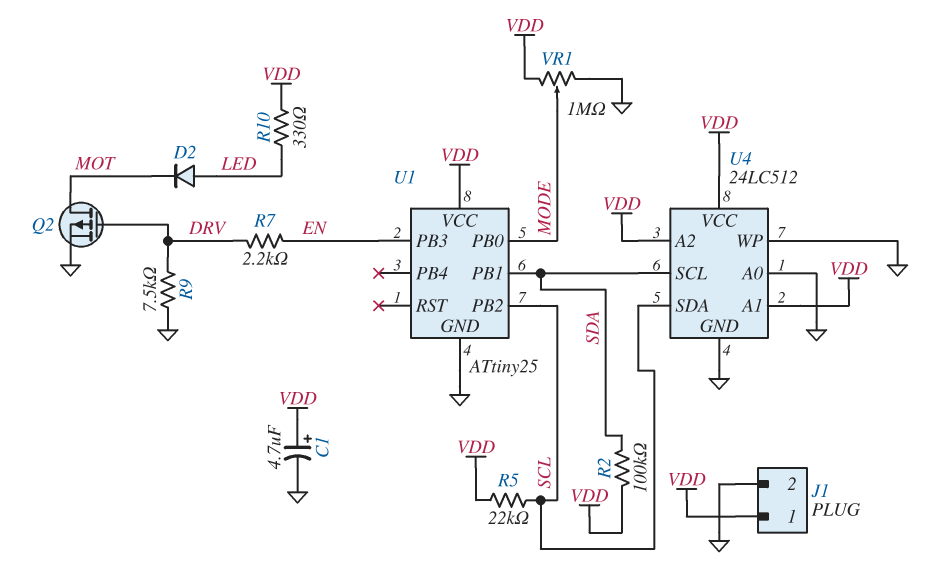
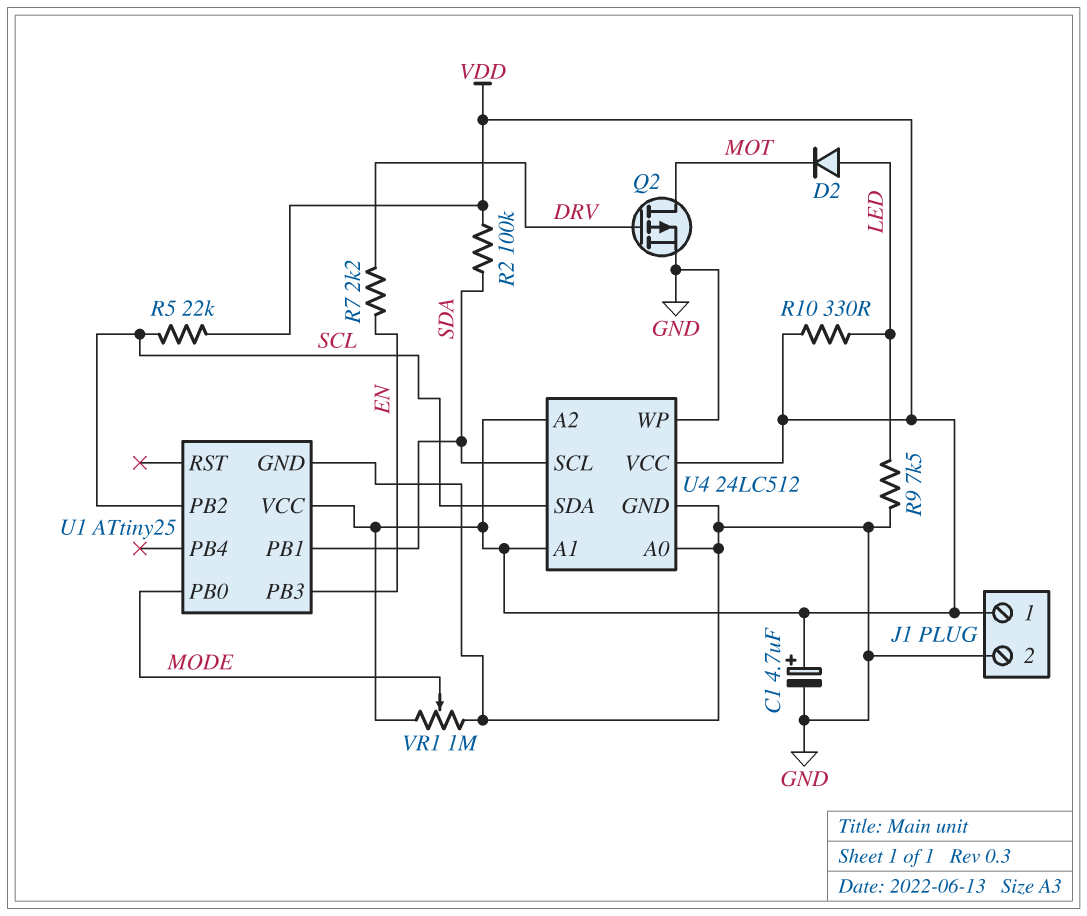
R9: 7.5k (DRV, GND) -> 7.5k (GND, LED)

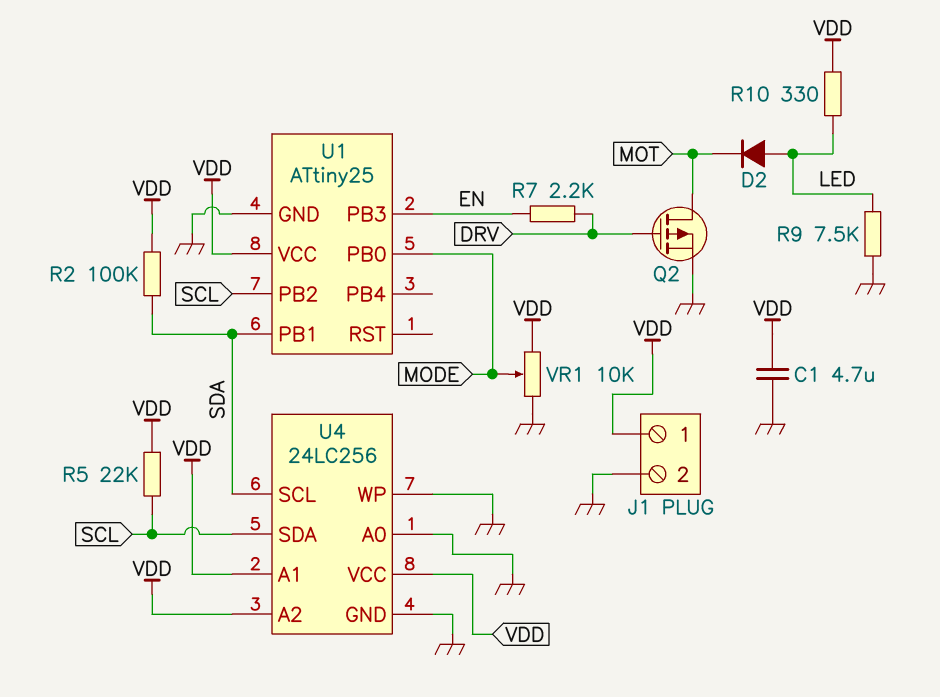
C1: 4.7uF (plus VDD, minus GND) -> 4.7uF (GND, VDD)
U4: 24LC512 -> 24LC256
VR1: 1M (GND, VDD, wiper MODE) -> 10k (GND, VDD, wiper MODE)

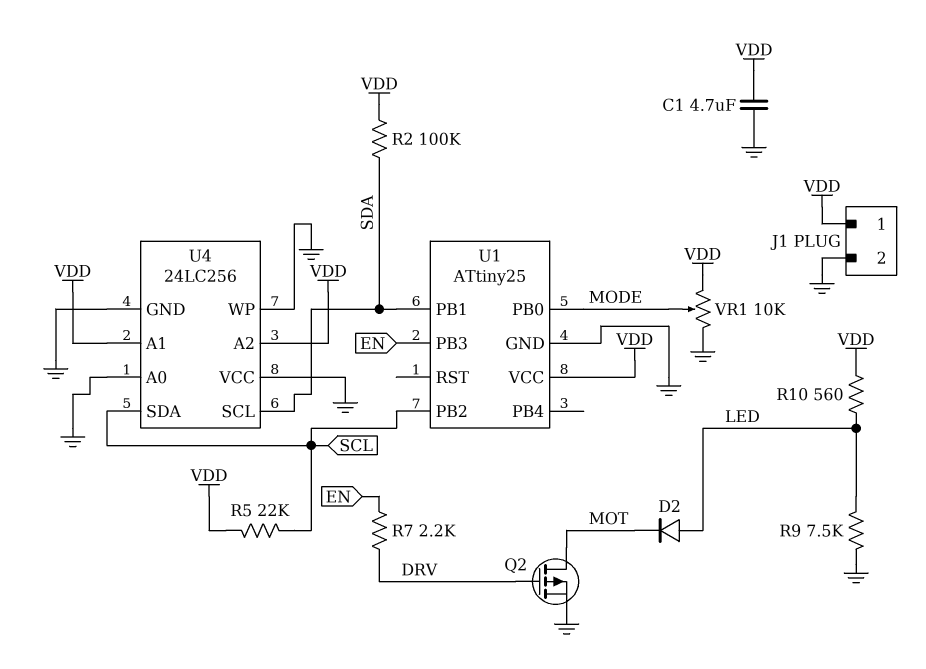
R10: 330 (LED, VDD) -> 560 (LED, VDD)
U4 pin VCC: VDD -> GND

